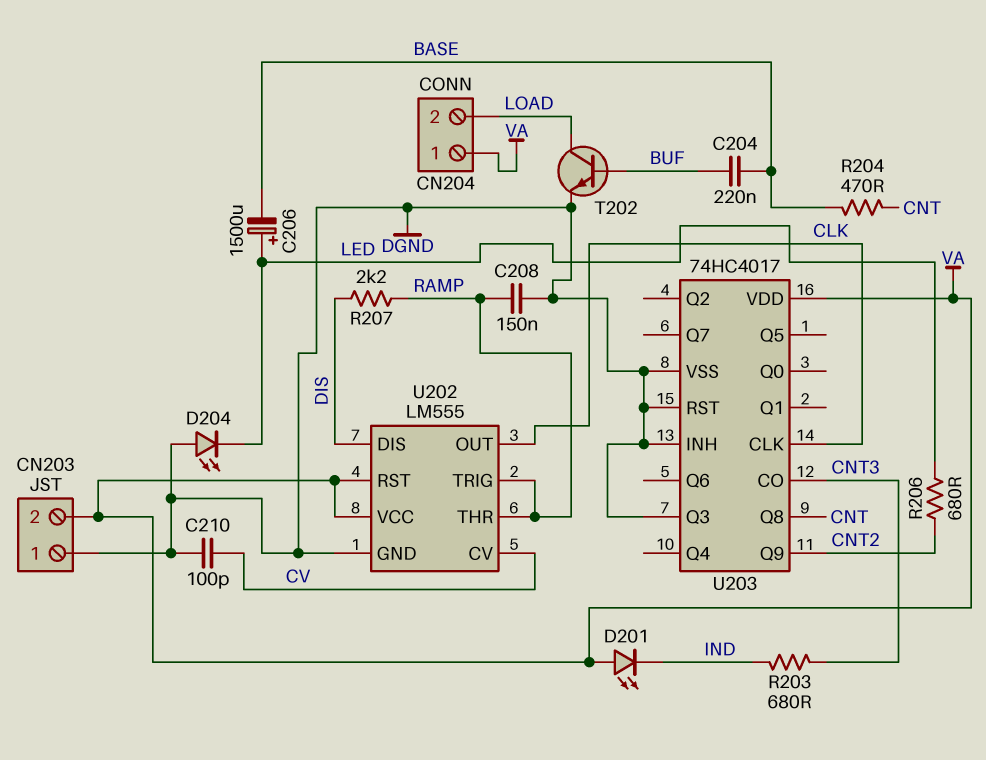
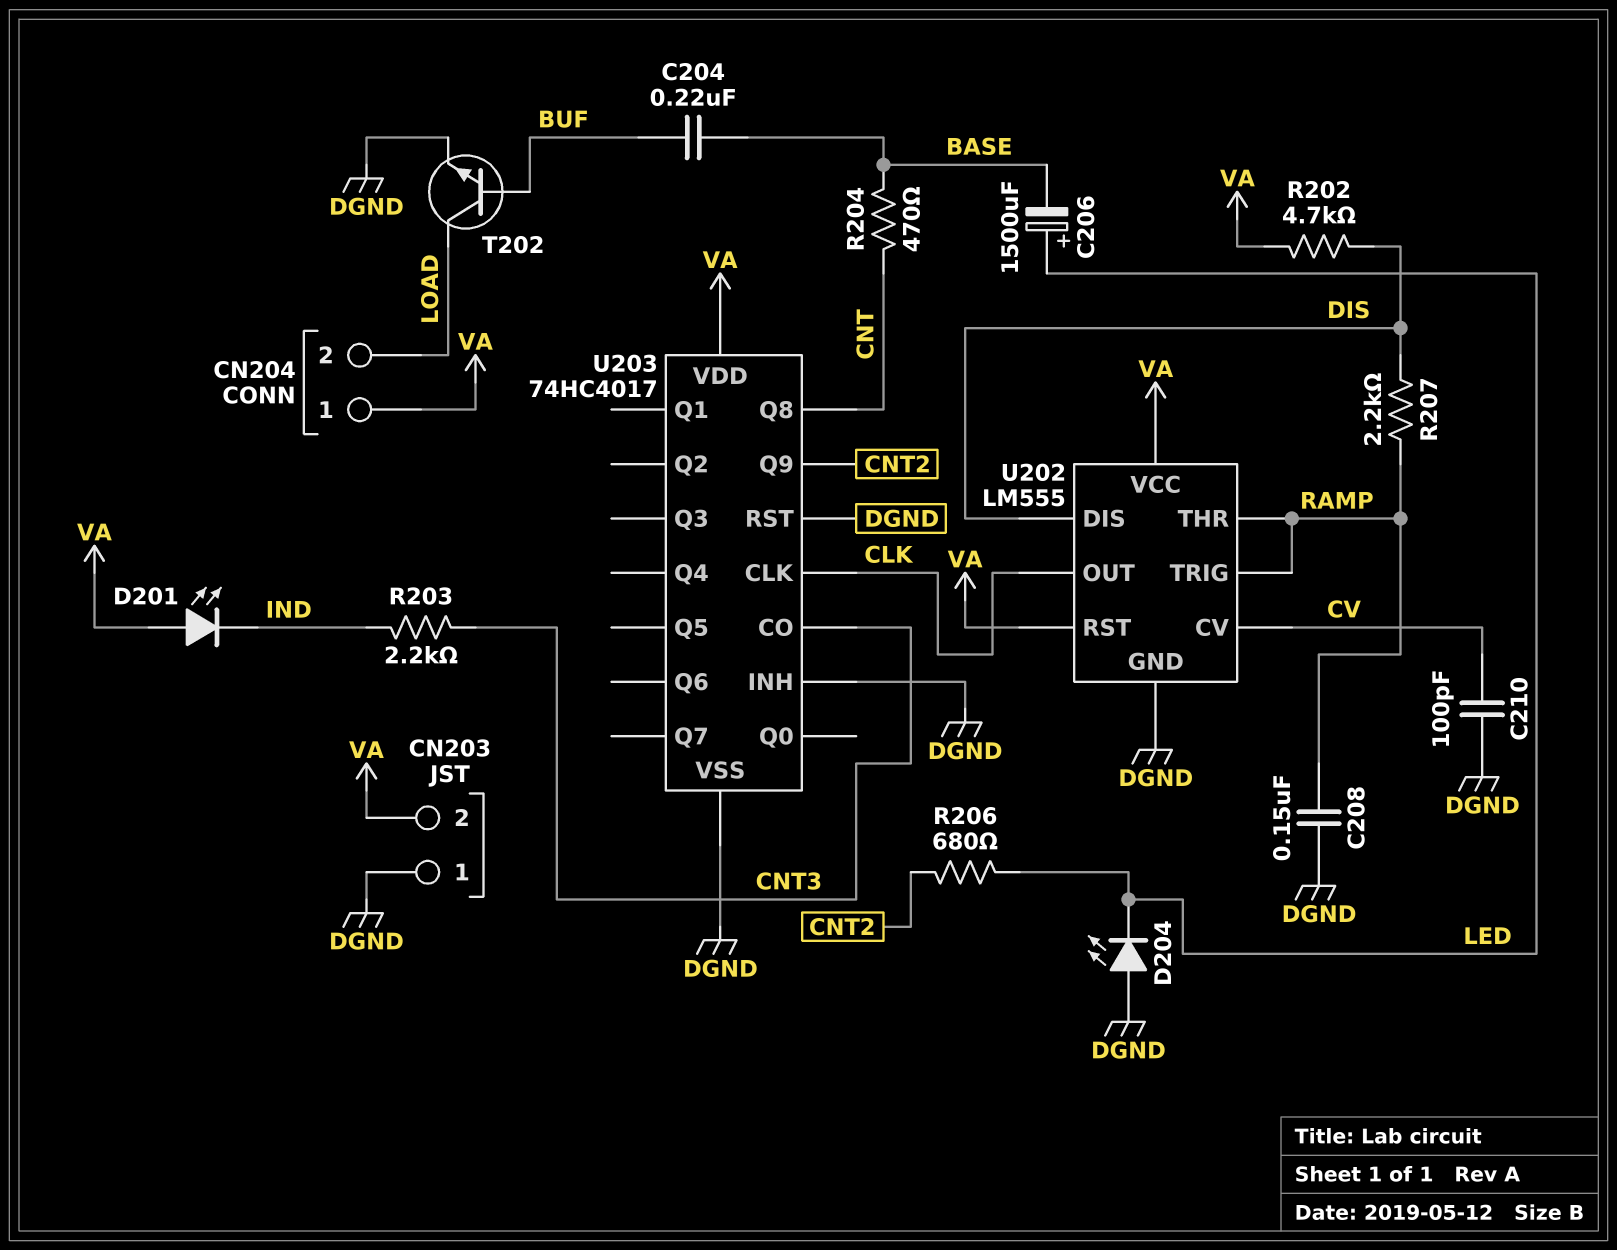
R202: none -> 4.7k (DIS, VA)
R203: 680 (CNT3, IND) -> 2.2k (CNT3, IND)
U203 pin Q3: DGND -> none

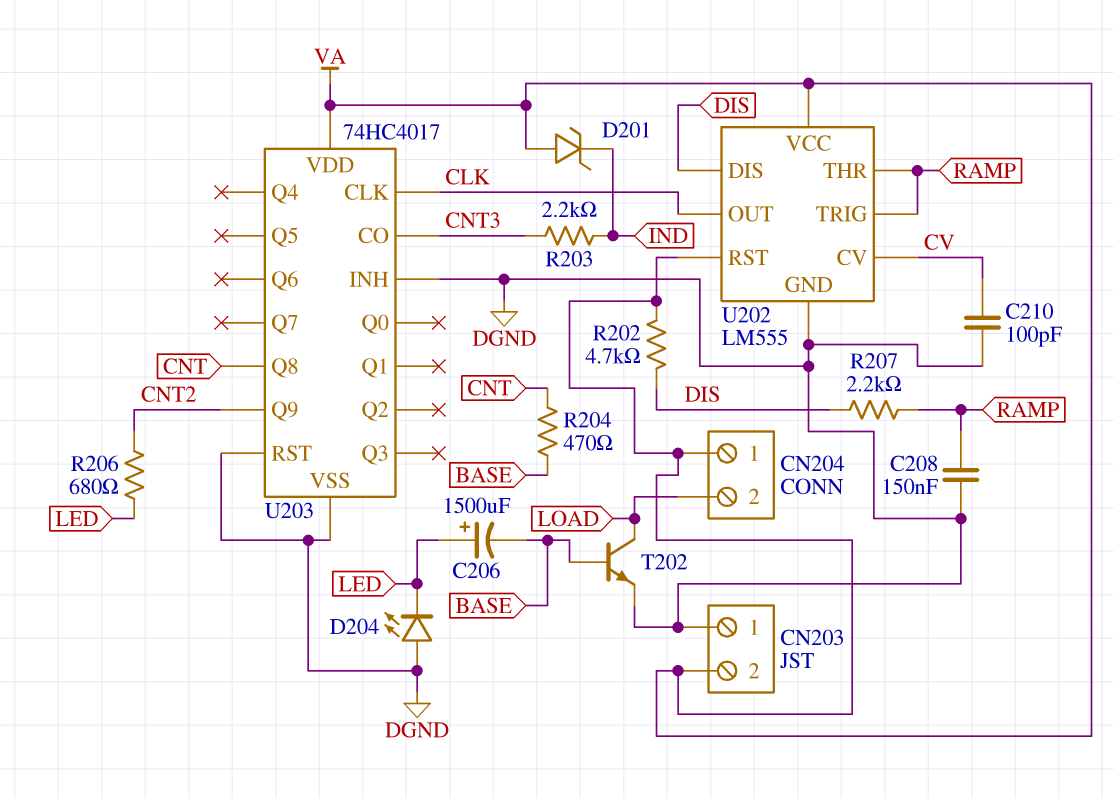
C204: 220nF (BASE, BUF) -> none
D201: LED (A VA, K IND) -> zener (A VA, K IND)
T202: NPN (B BUF, C LOAD, E DGND) -> NPN (B BASE, C LOAD, E DGND)

